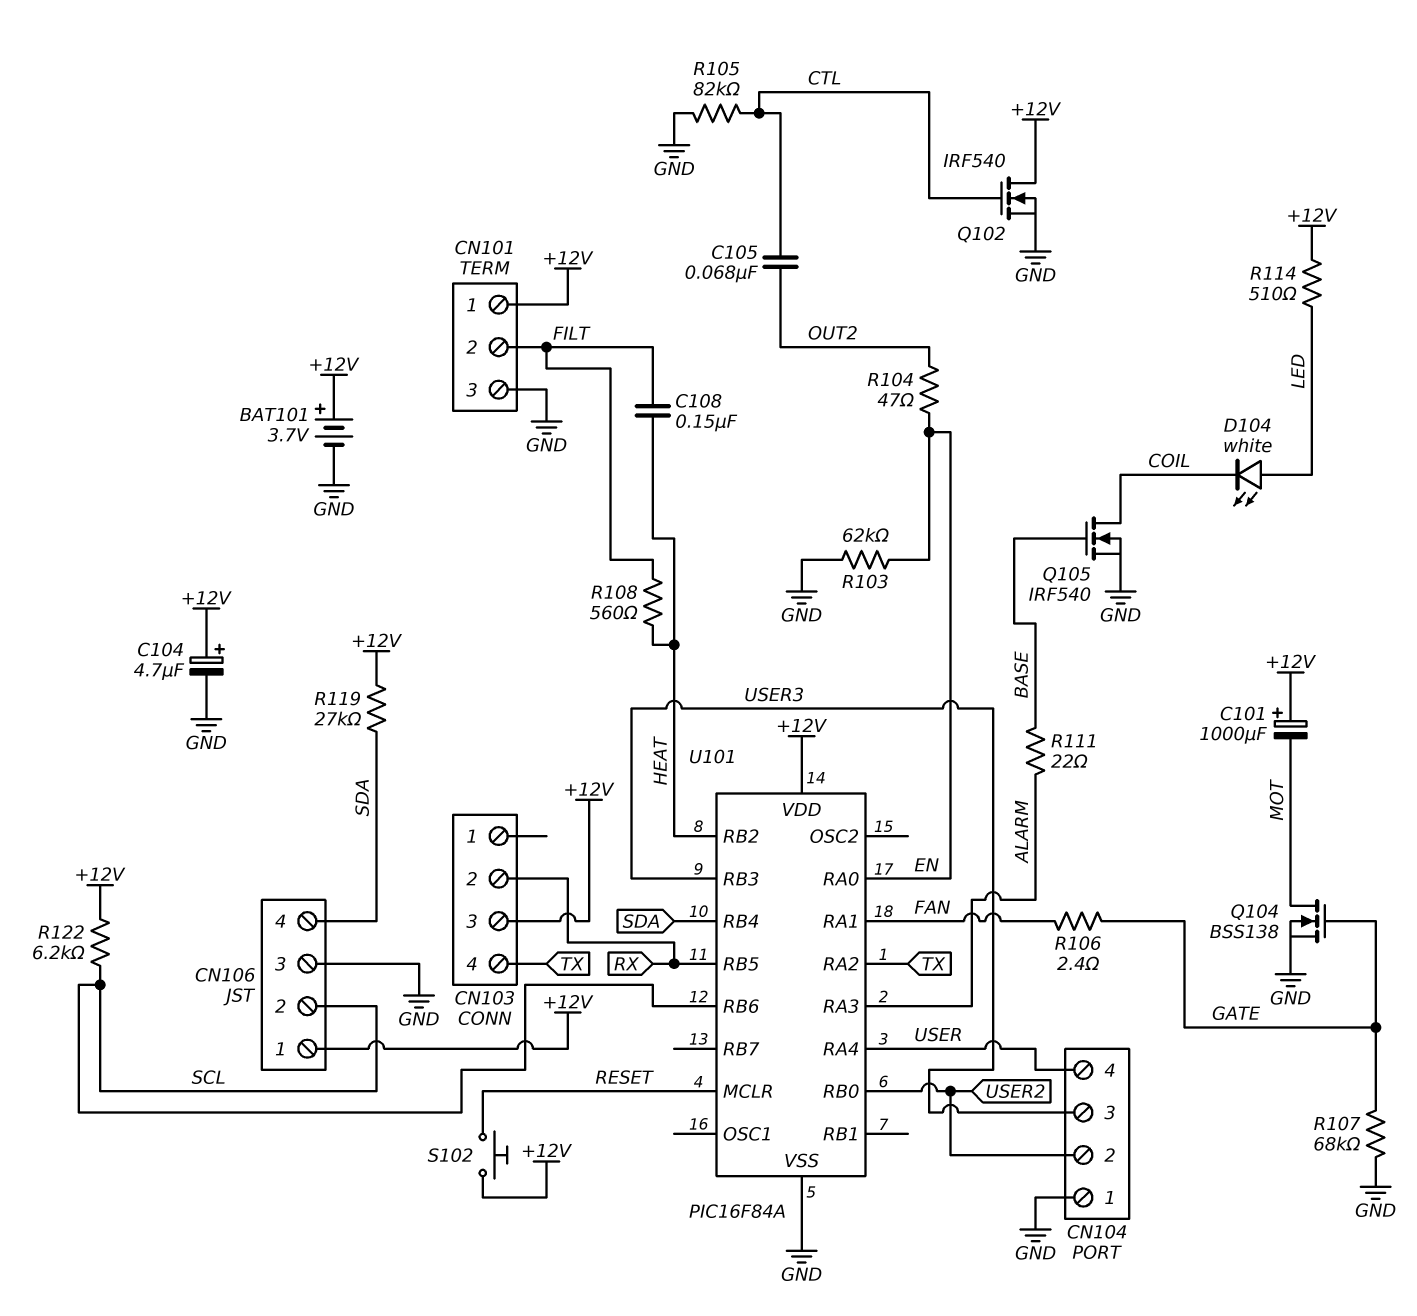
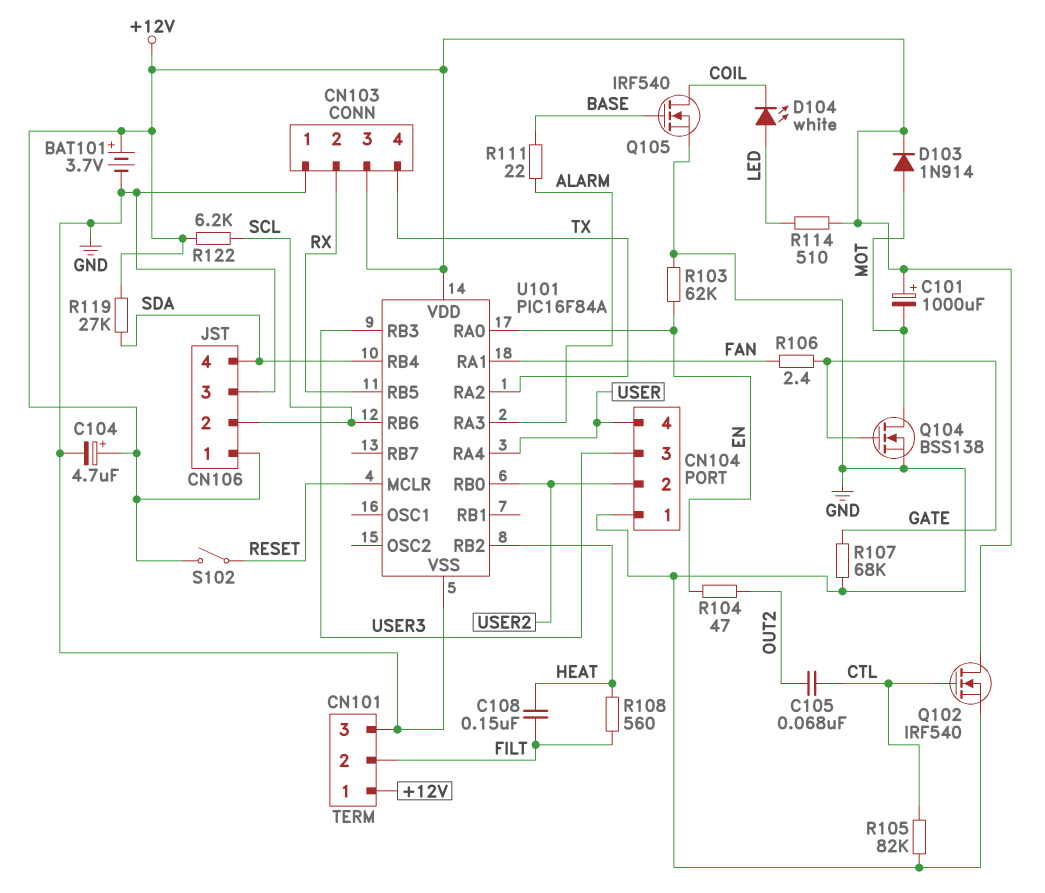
CN103 pin 1: none -> GND
D103: none -> diode 1N914 (A MOT, K +12V)
S102: button (+12V, RESET) -> switch (+12V, RESET)

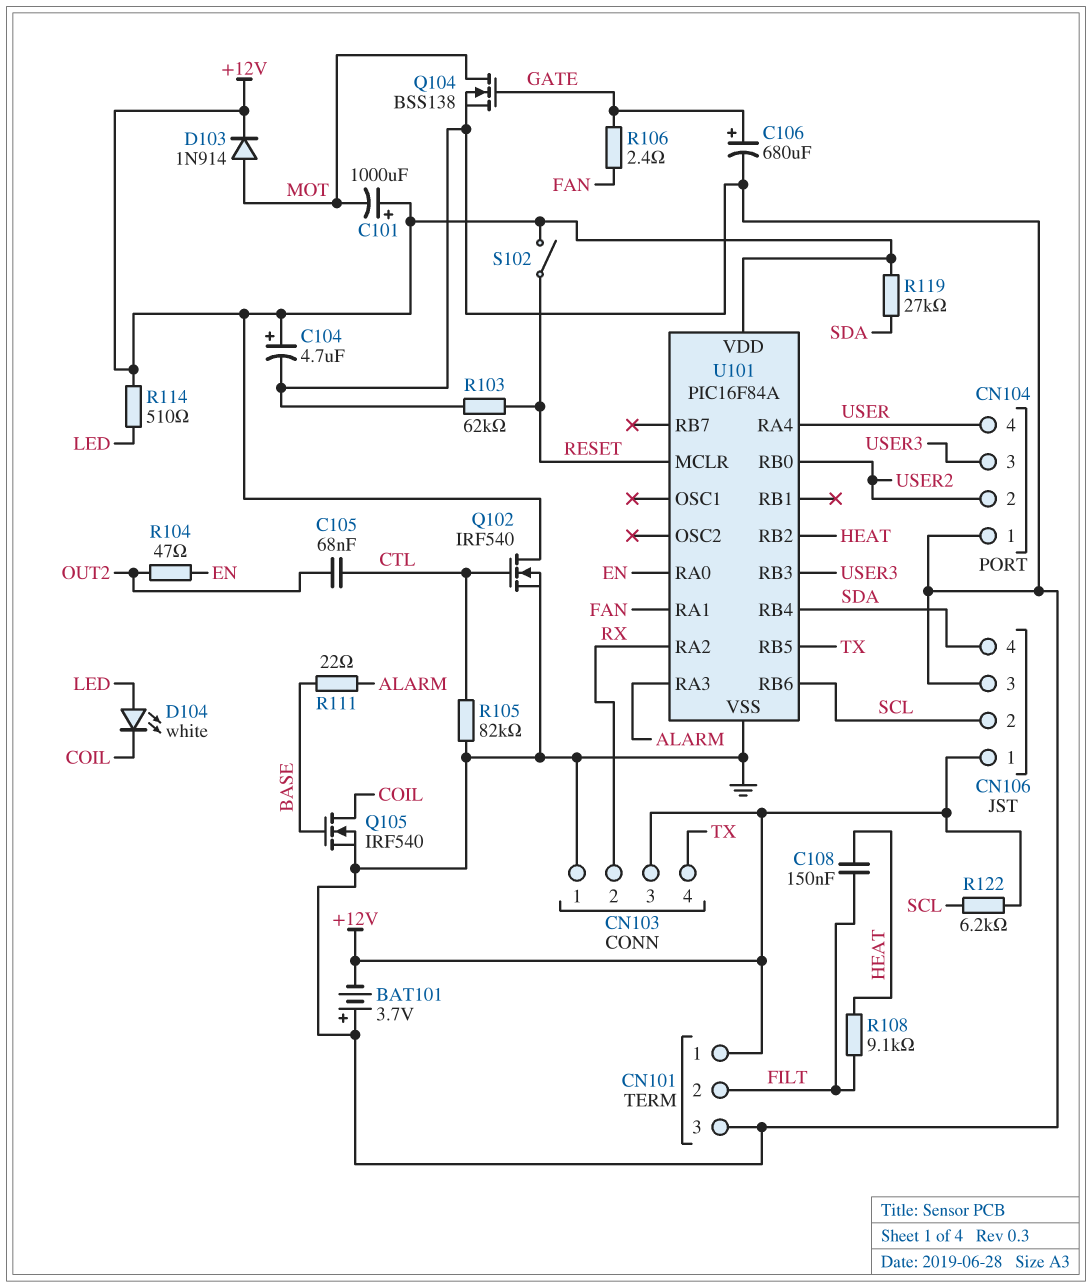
BAT101: 3.7V (plus +12V, minus GND) -> 3.7V (plus GND, minus +12V)
C106: none -> 680uF (plus GATE, minus GND)
R103: 62k (EN, GND) -> 62k (GND, RESET)
R107: 68k (GATE, GND) -> none
R108: 560 (FILT, HEAT) -> 9.1k (FILT, HEAT)
U101 pin RA2: TX -> RX
U101 pin RB5: RX -> TX

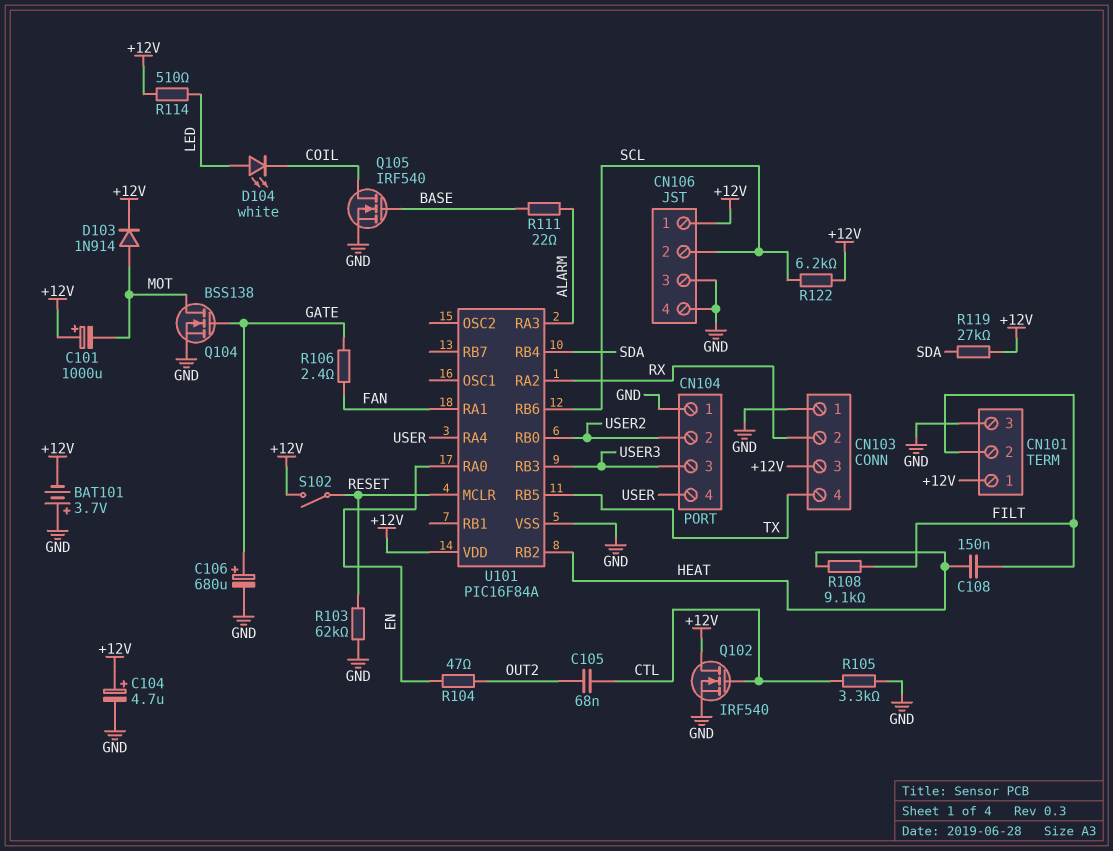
CN106 pin 4: SDA -> GND
R105: 82k (CTL, GND) -> 3.3k (CTL, GND)

